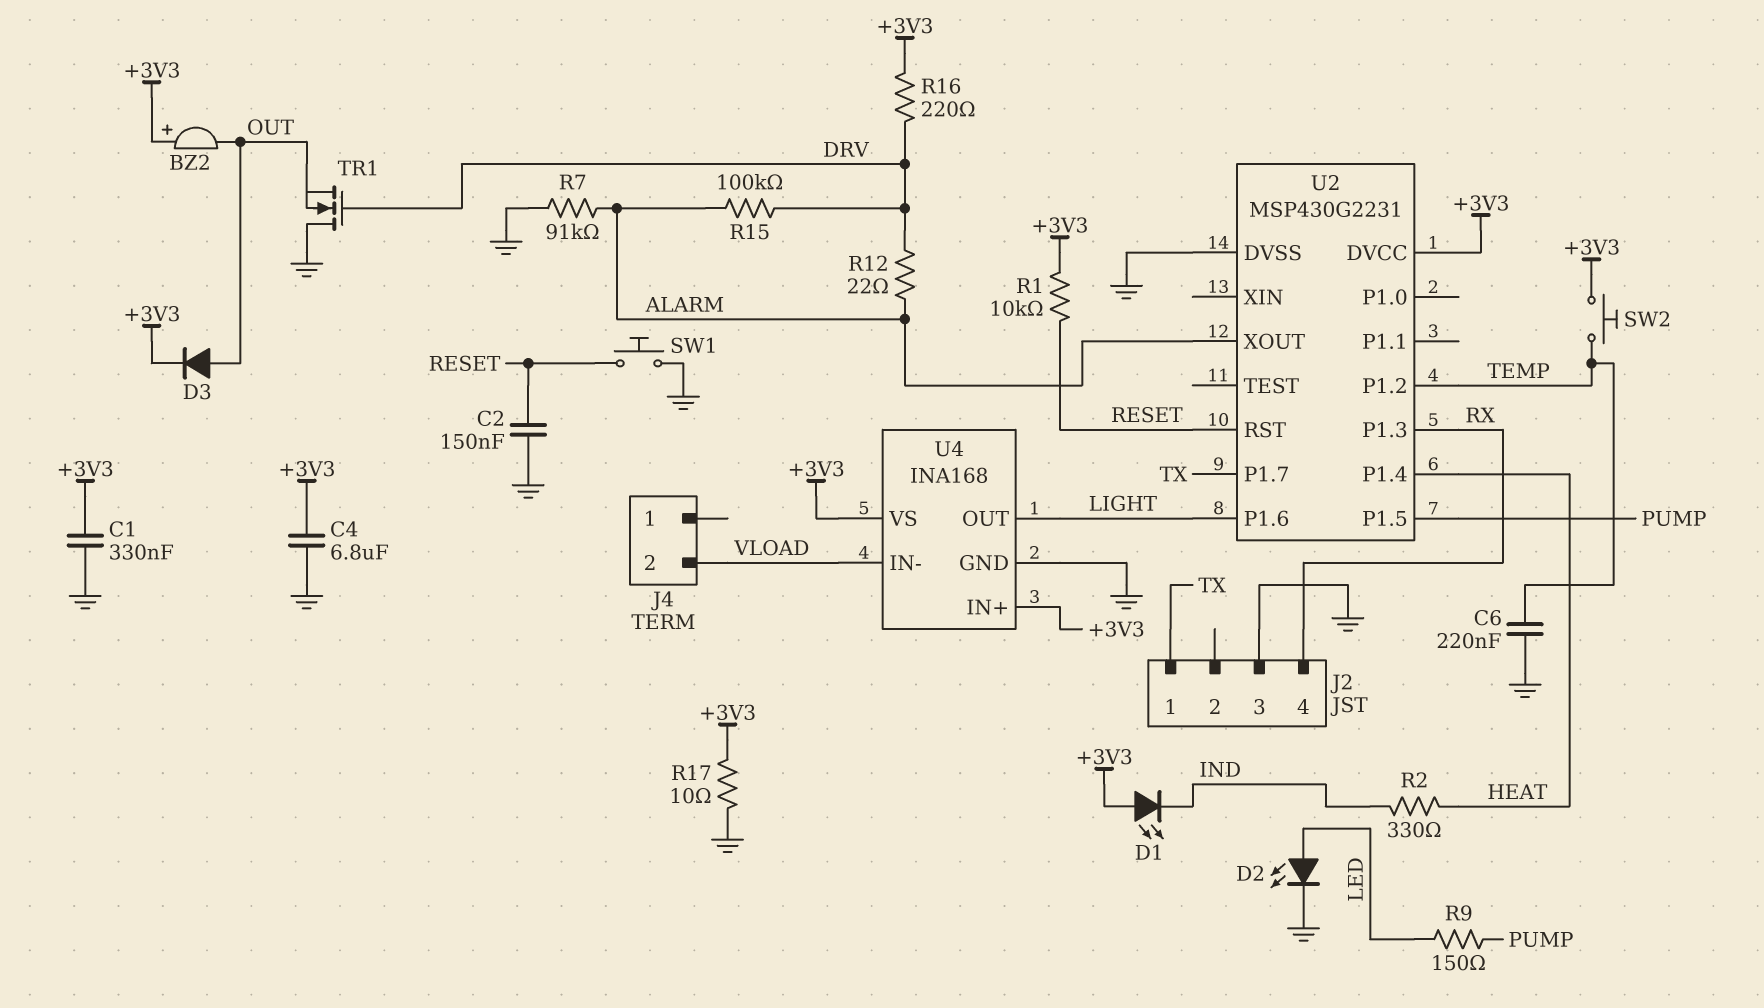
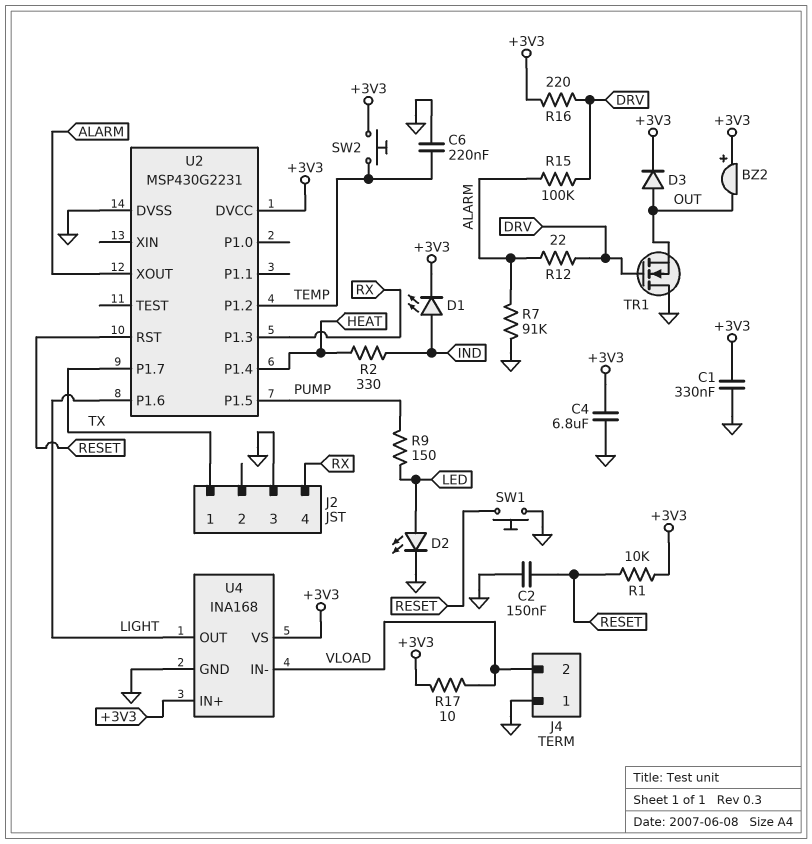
D1: LED (A +3V3, K IND) -> LED (A IND, K +3V3)
J4 pin 1: none -> GND
R17: 10 (+3V3, GND) -> 10 (+3V3, VLOAD)

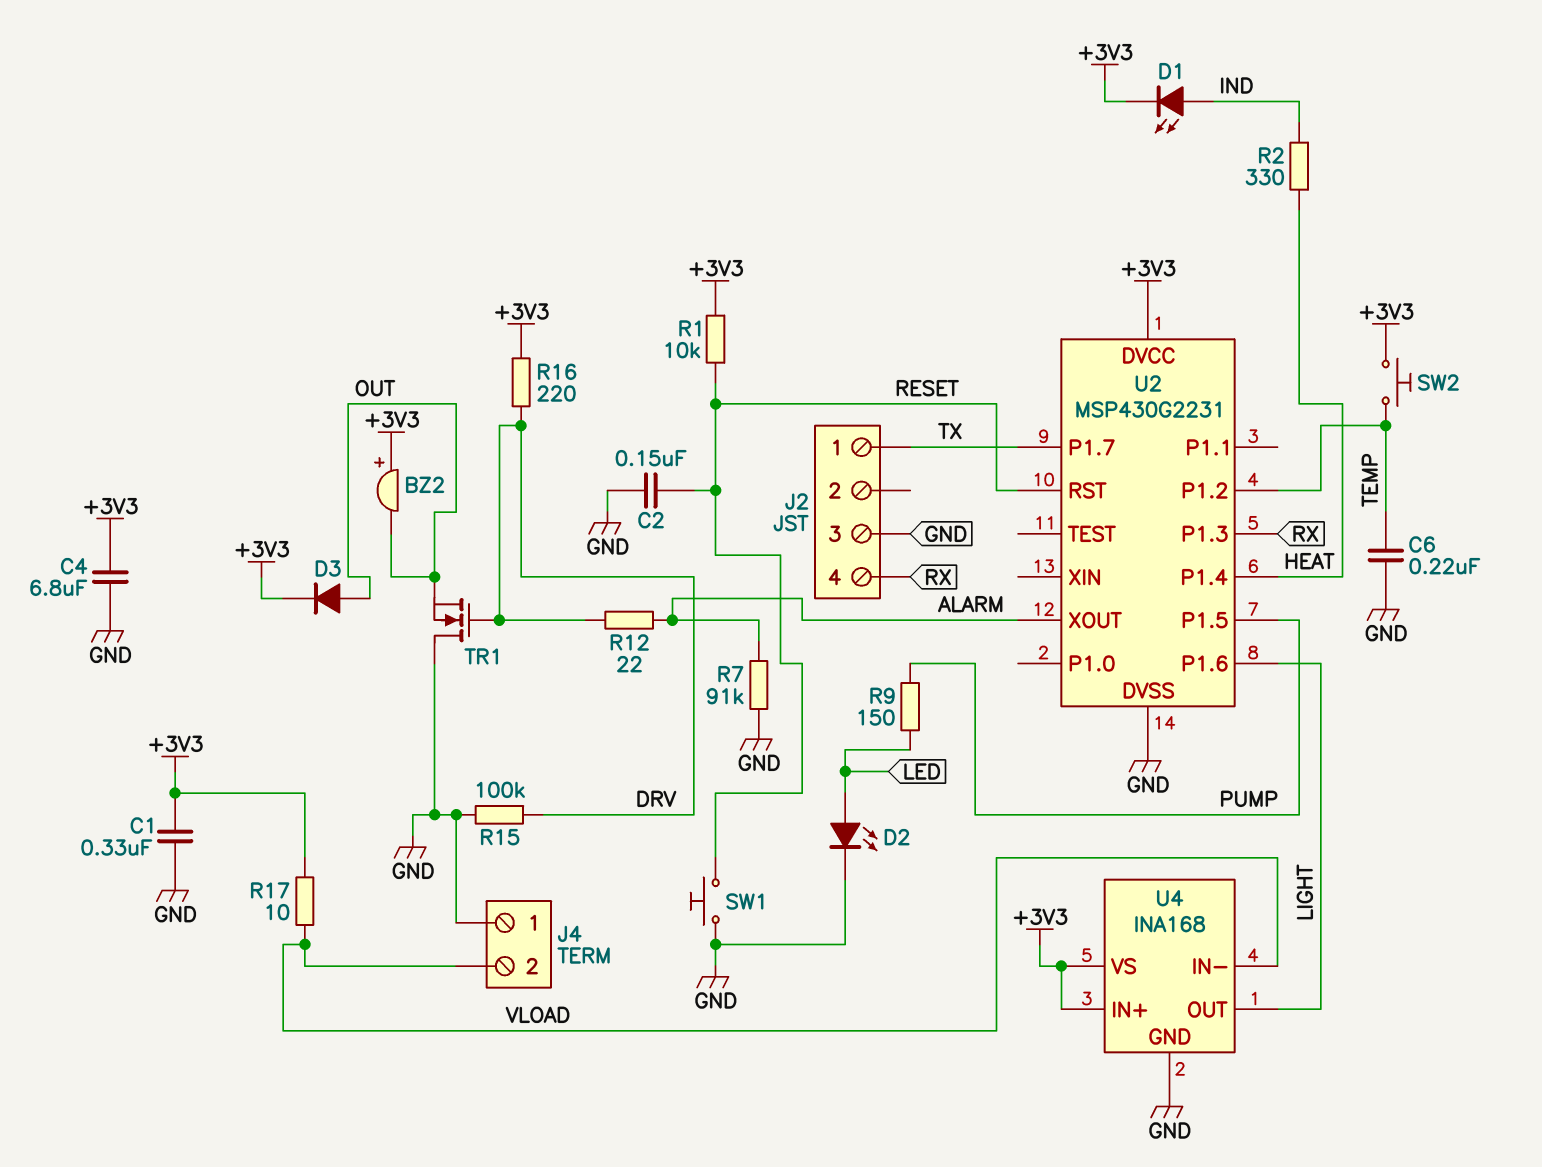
R15: 100k (ALARM, DRV) -> 100k (DRV, GND)

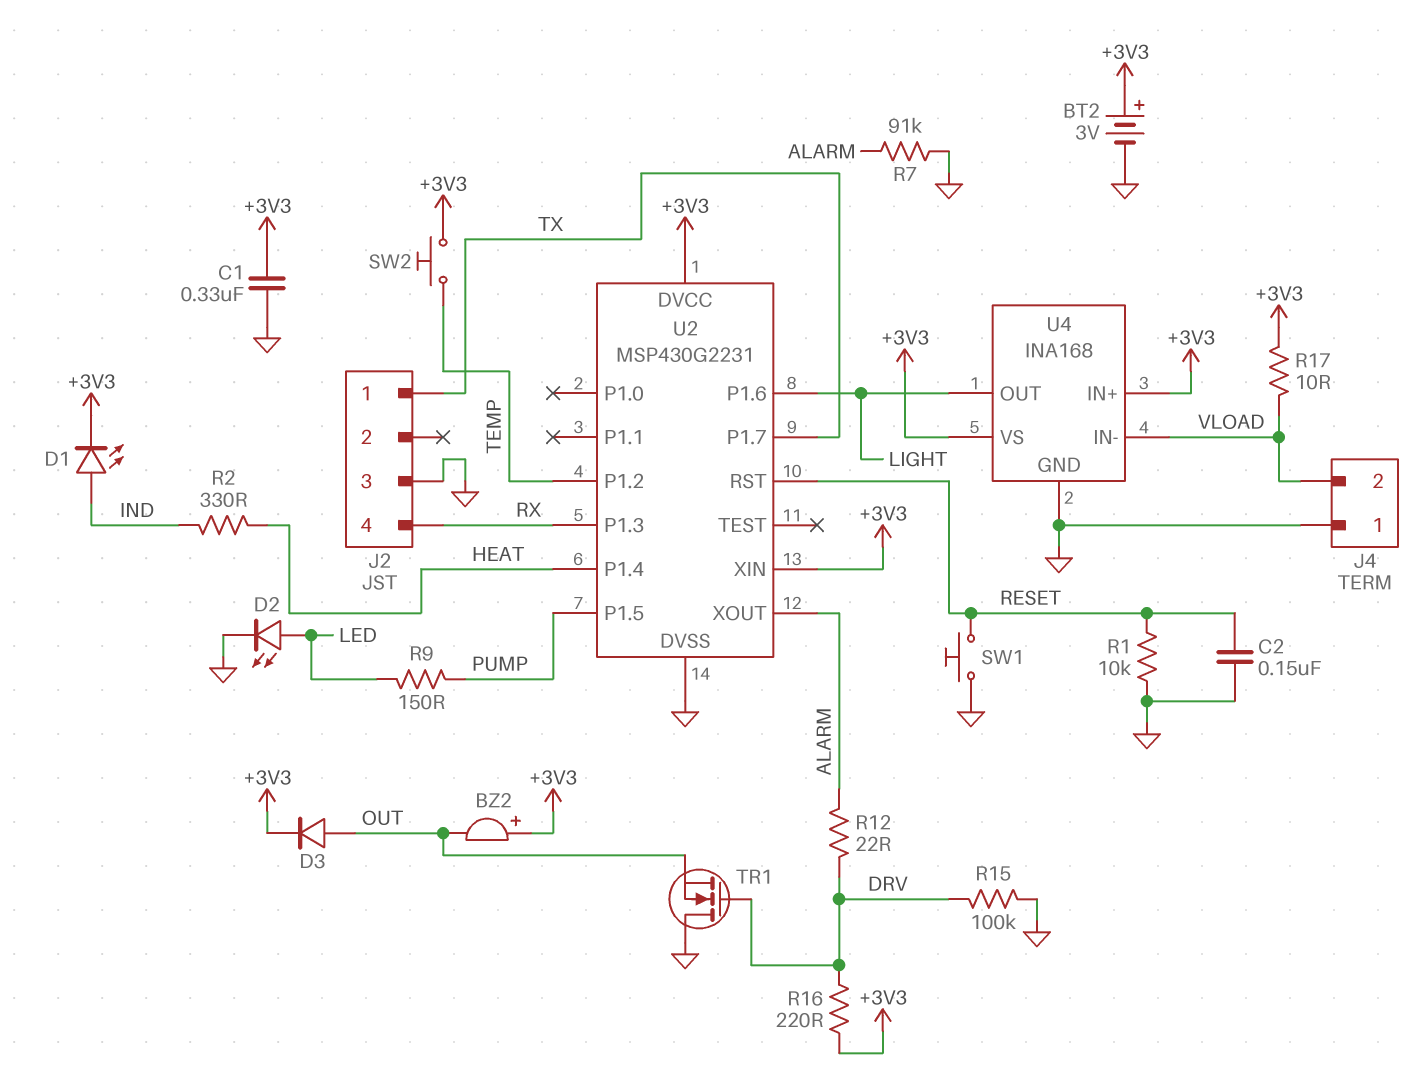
BT2: none -> 3V (plus +3V3, minus GND)
C4: 6.8uF (+3V3, GND) -> none
C6: 220nF (GND, TEMP) -> none
R1: 10k (+3V3, RESET) -> 10k (GND, RESET)
U2 pin XIN: none -> +3V3

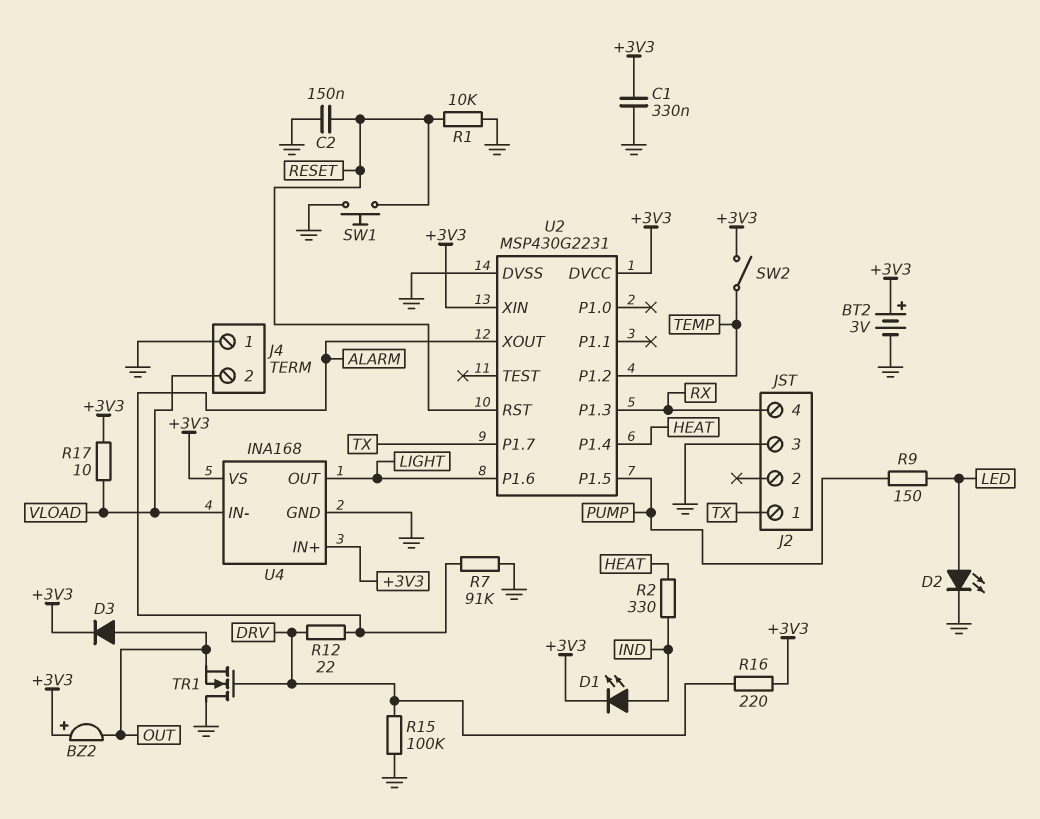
SW2: button (+3V3, TEMP) -> switch (+3V3, TEMP)

